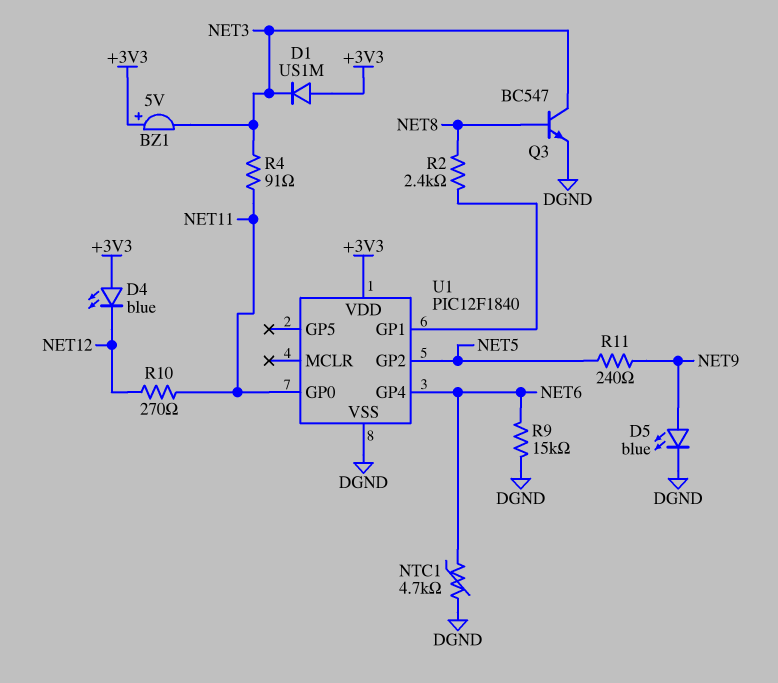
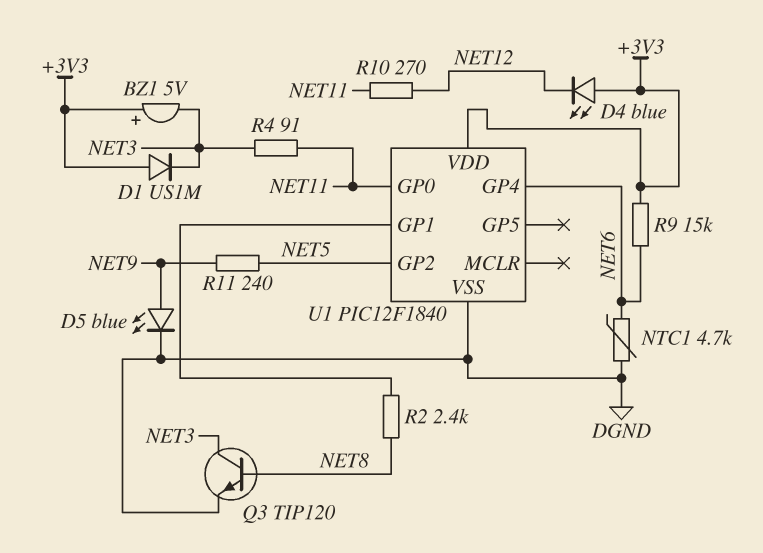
Q3: NPN BC547 (B NET8, C NET3, E DGND) -> NPN TIP120 (B NET8, C NET3, E DGND)
R9: 15k (DGND, NET6) -> 15k (+3V3, NET6)

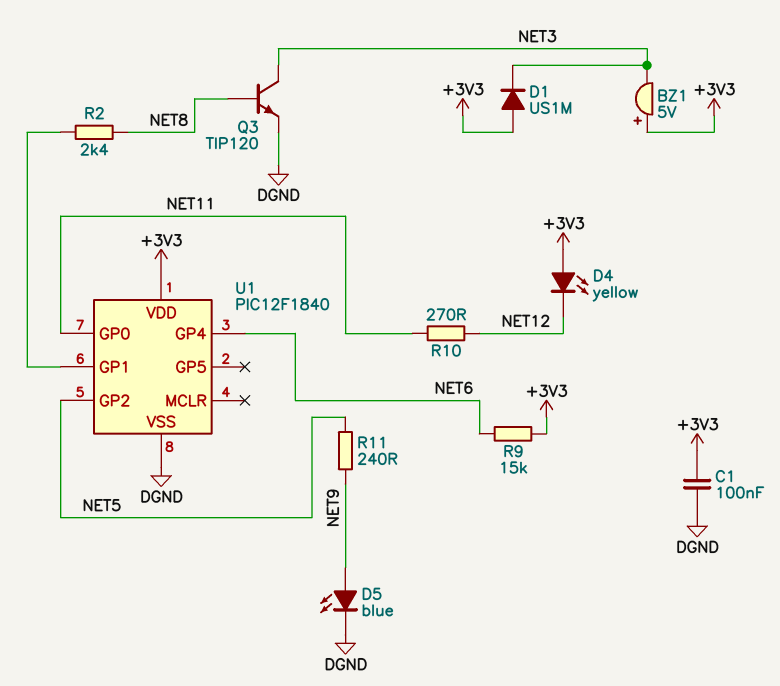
C1: none -> 100nF (+3V3, DGND)
D4: LED blue (A +3V3, K NET12) -> LED yellow (A +3V3, K NET12)
NTC1: 4.7k (DGND, NET6) -> none
R4: 91 (NET3, NET11) -> none

